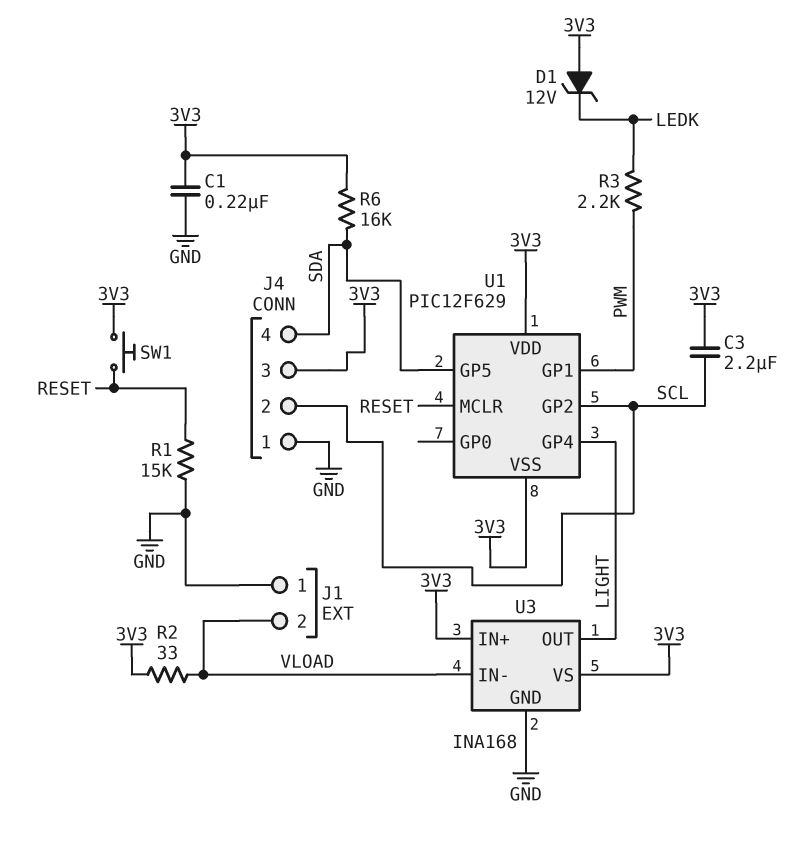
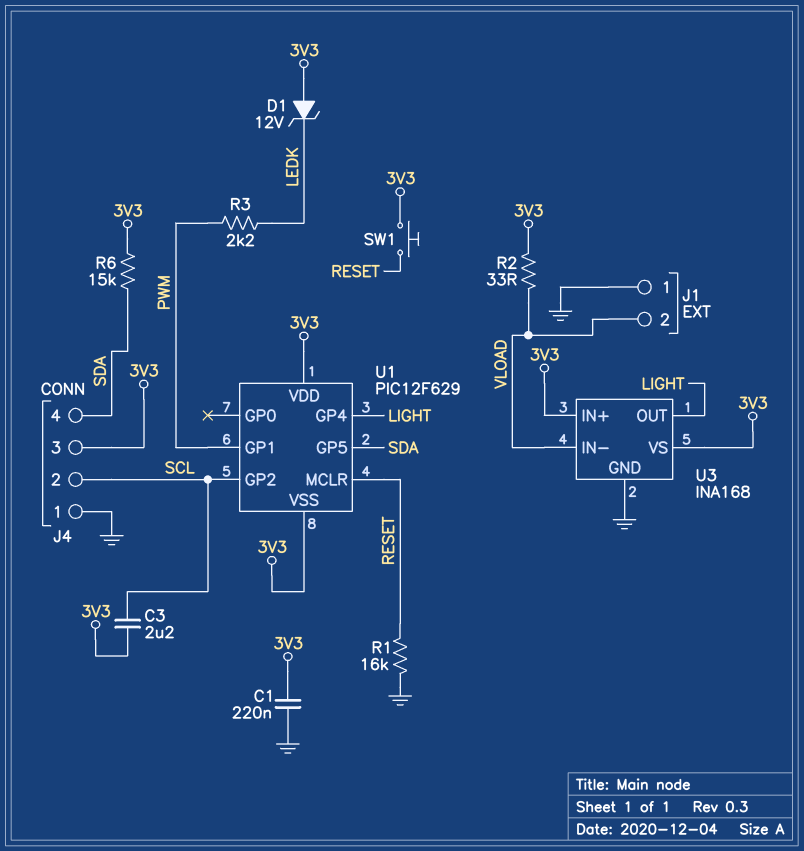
R1: 15k (GND, RESET) -> 16k (GND, RESET)
R6: 16k (3V3, SDA) -> 15k (3V3, SDA)

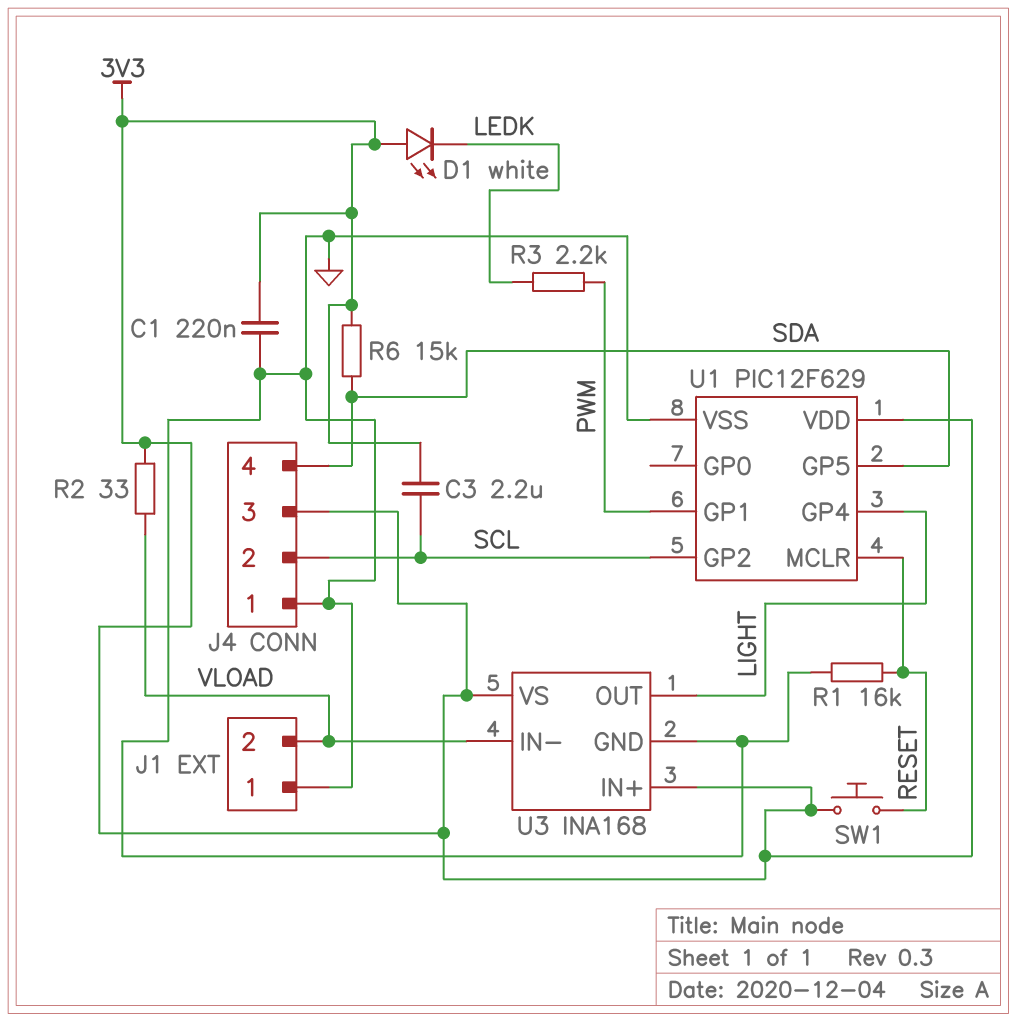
D1: zener 12V (A 3V3, K LEDK) -> LED white (A 3V3, K LEDK)
U1 pin VSS: 3V3 -> GND

